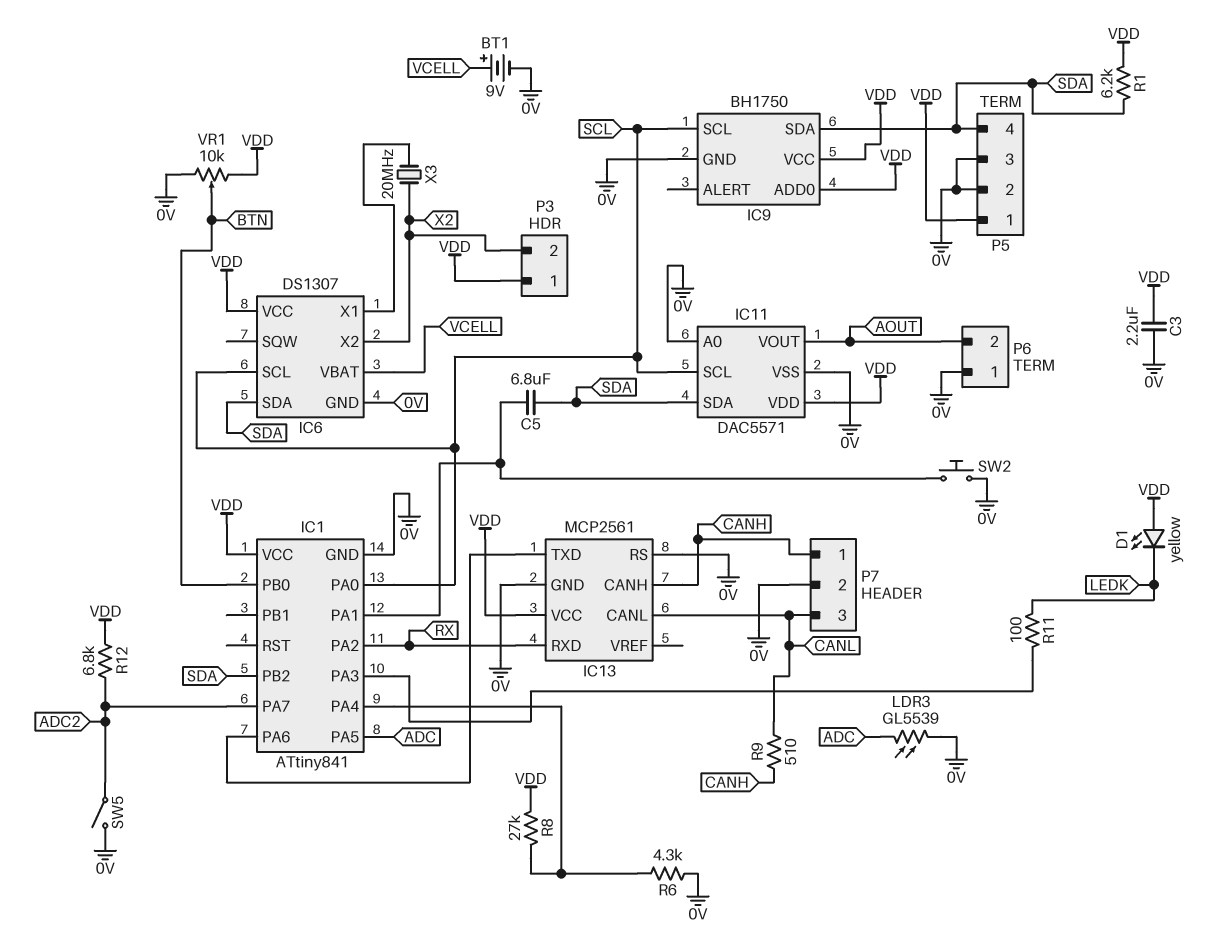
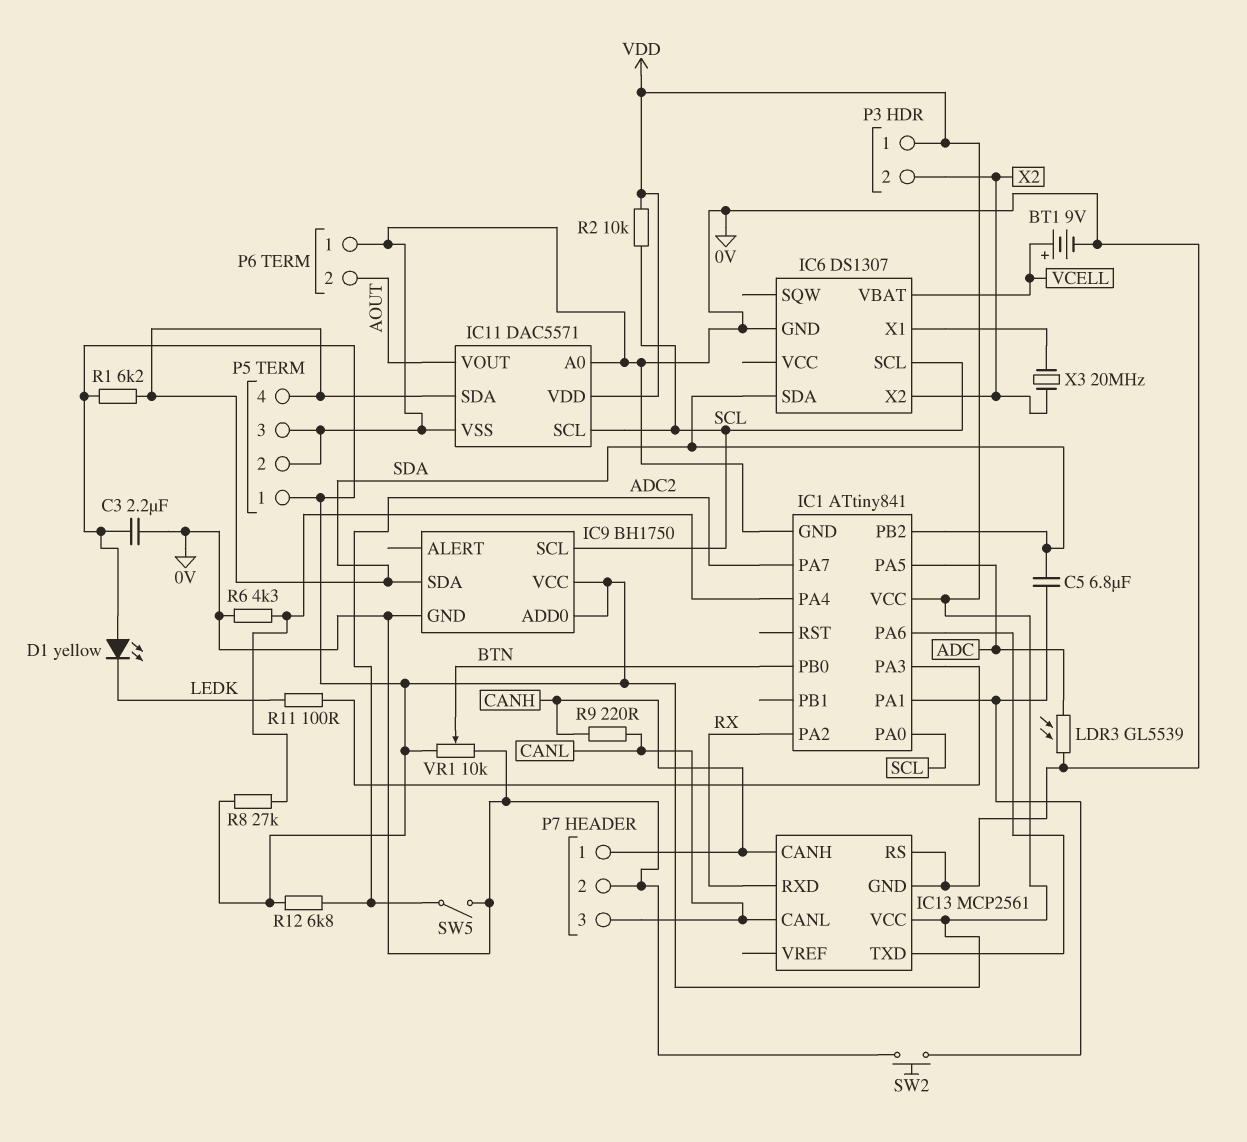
IC6 pin VCC: VDD -> none
R2: none -> 10k (SCL, VDD)
R9: 510 (CANH, CANL) -> 220 (CANH, CANL)

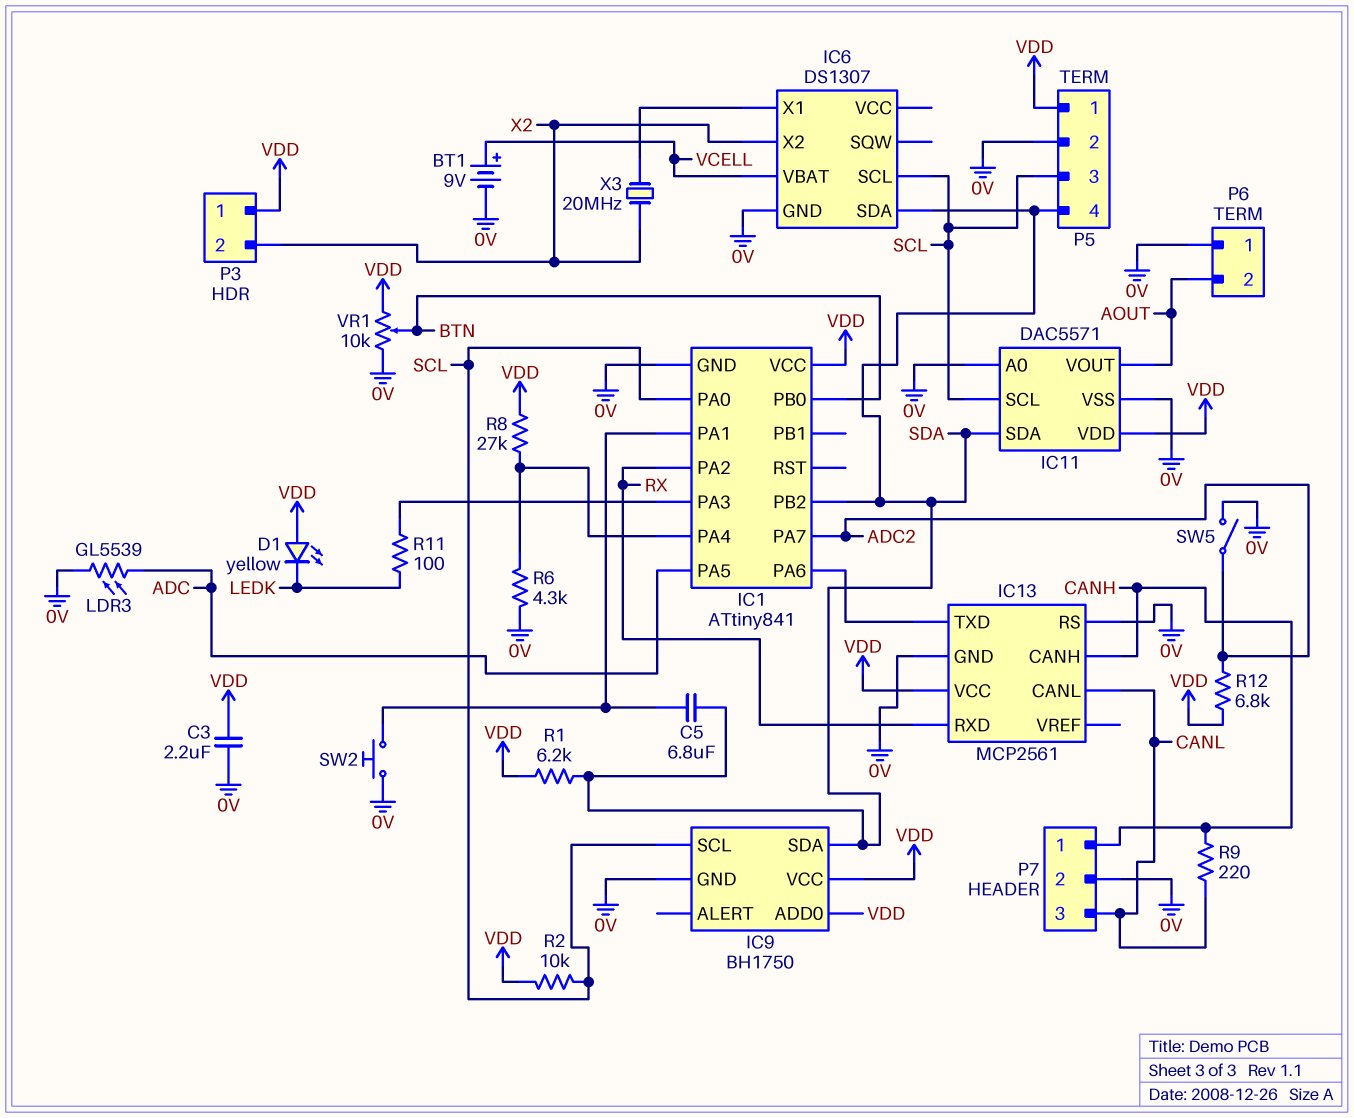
P5 pin 3: 0V -> SCL

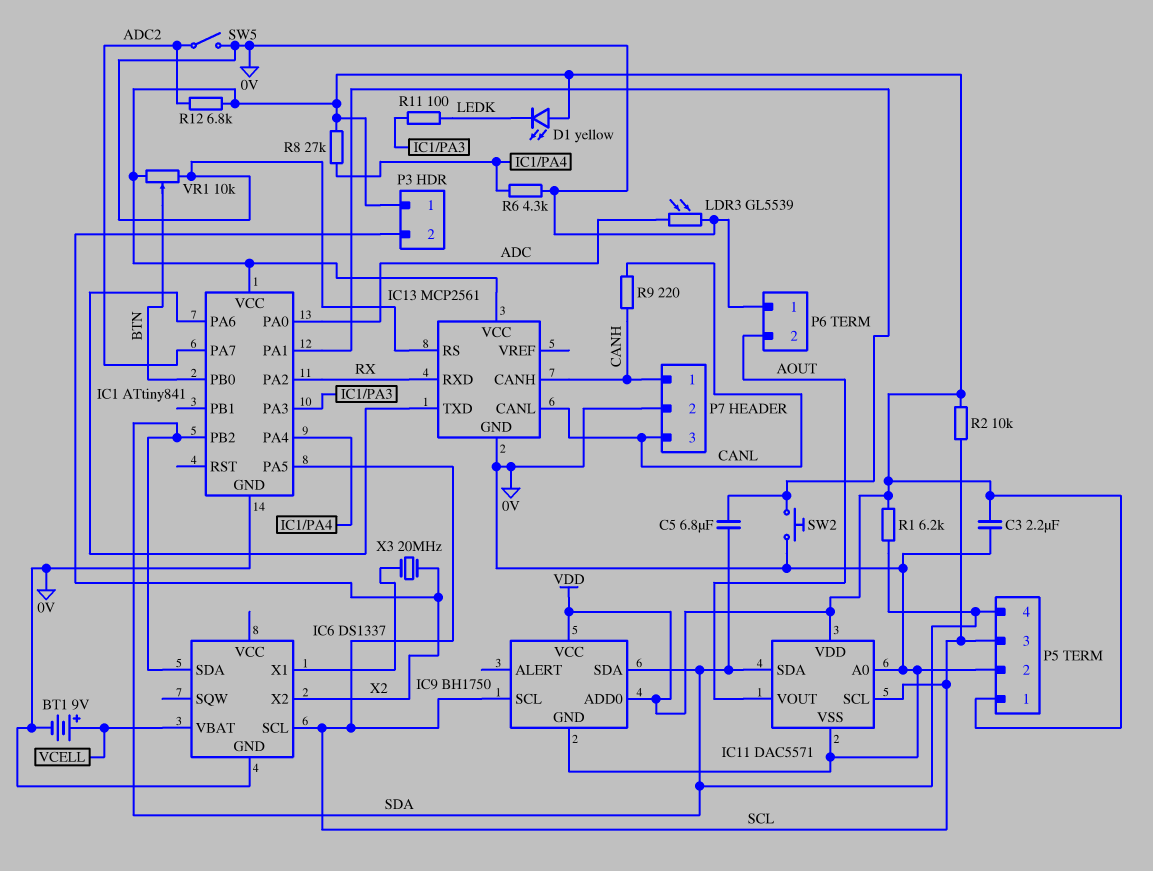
IC1 pin PA0: SCL -> ADC
IC1 pin PA5: ADC -> SCL
IC6: DS1307 -> DS1337

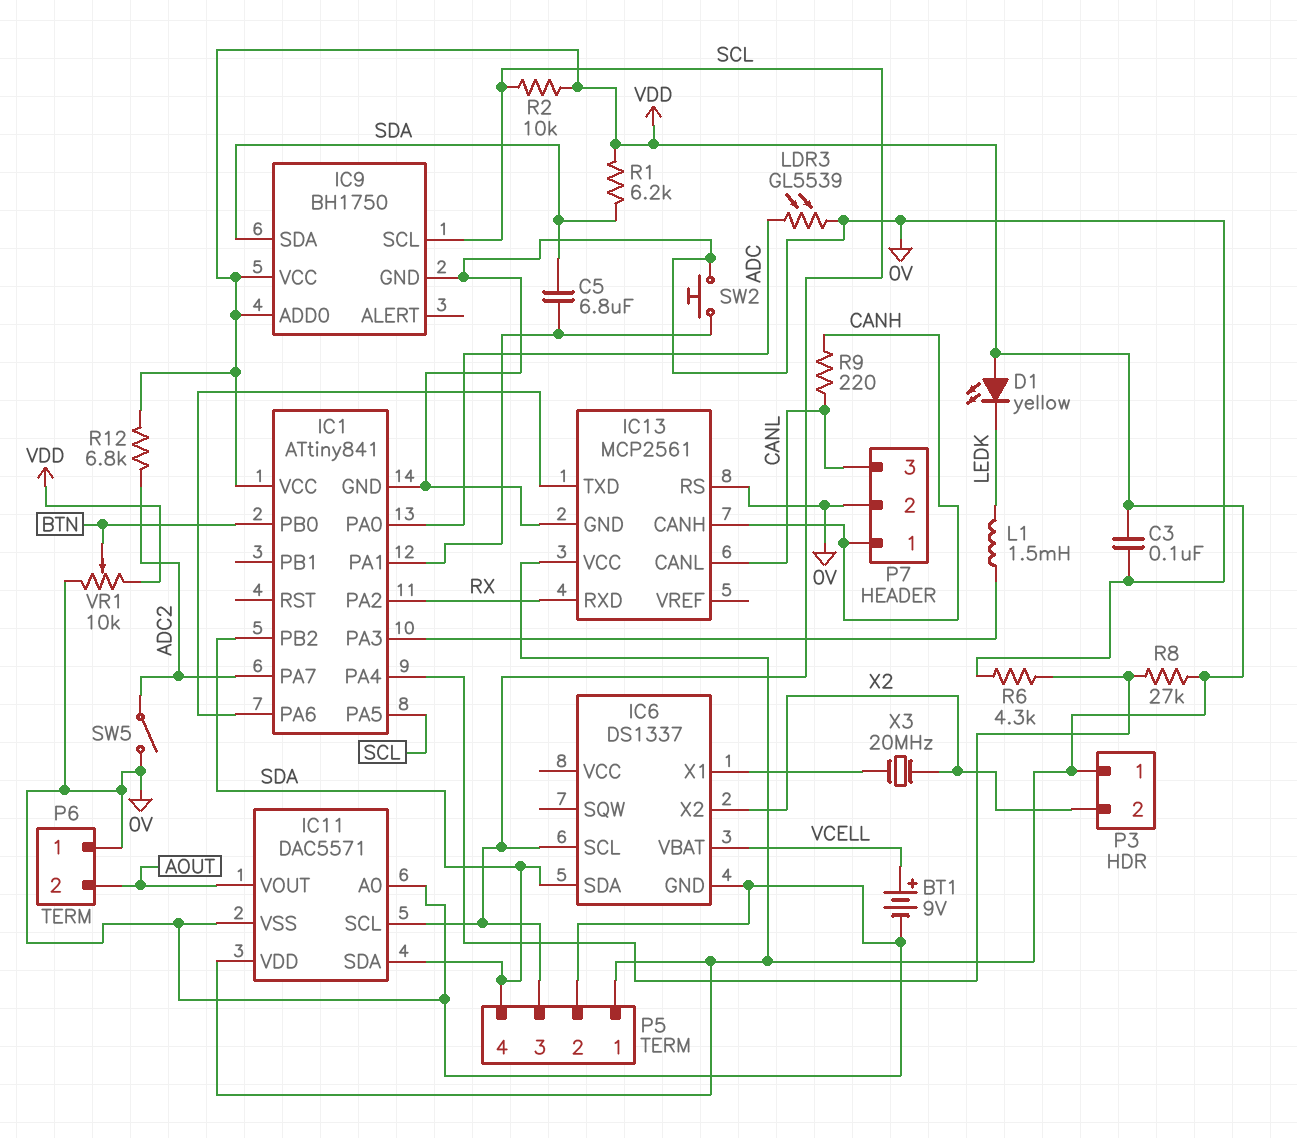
C3: 2.2uF (0V, VDD) -> 100nF (0V, VDD)
L1: none -> 1.5mH (IC1/PA3, LEDK)
R11: 100 (IC1/PA3, LEDK) -> none

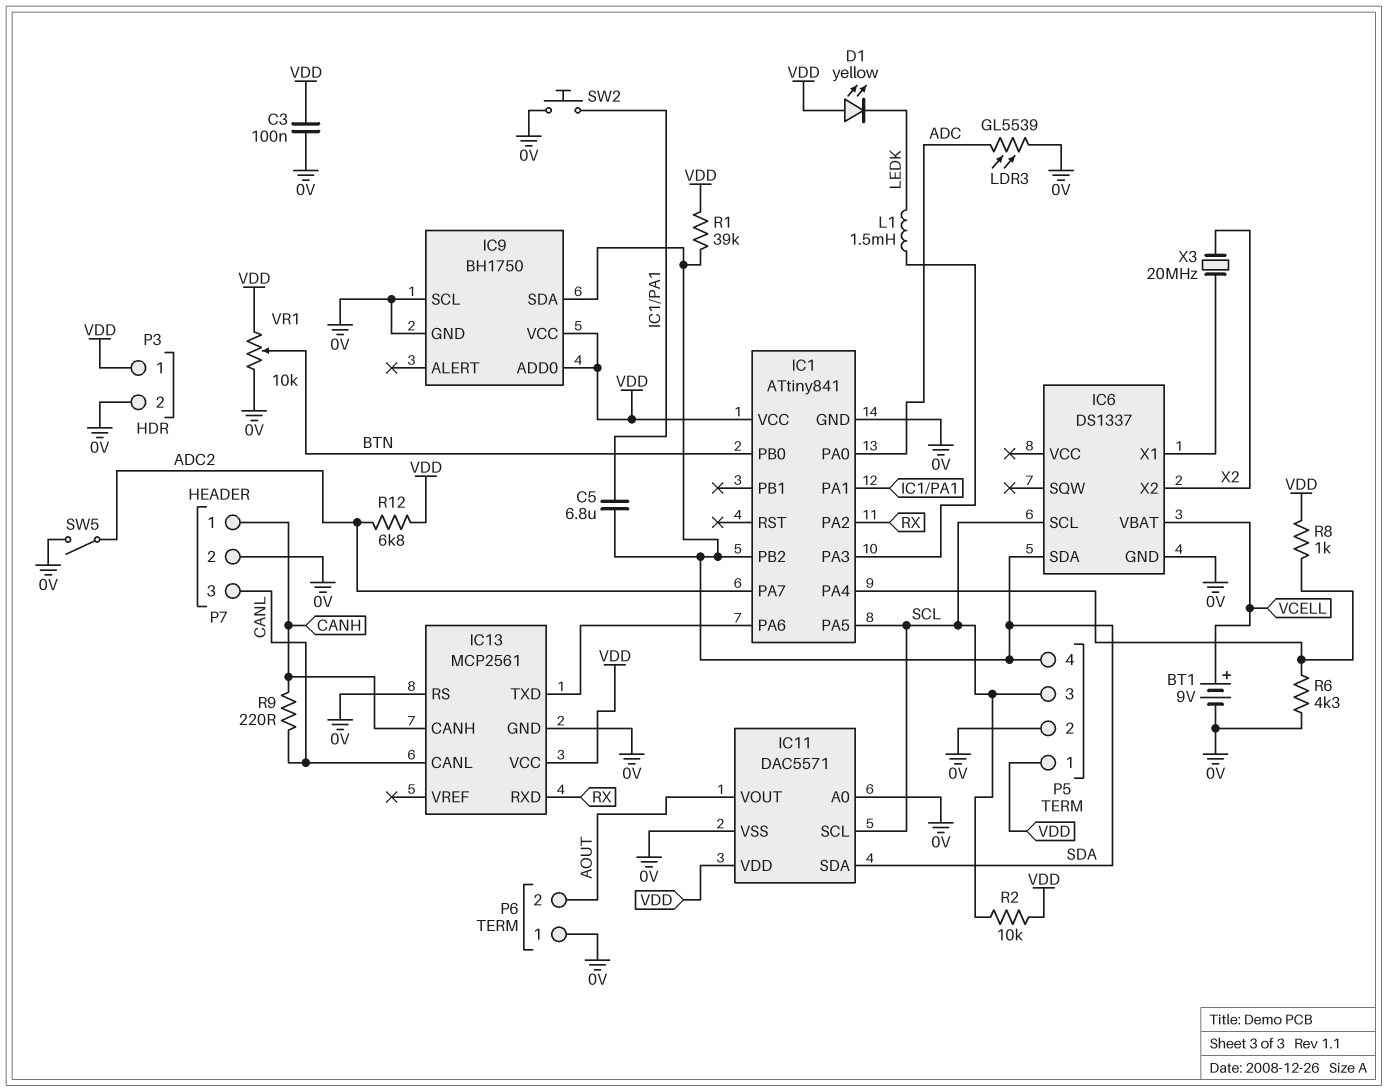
IC9 pin SCL: SCL -> 0V
P3 pin 2: X2 -> 0V
R1: 6.2k (SDA, VDD) -> 39k (SDA, VDD)
R8: 27k (IC1/PA4, VDD) -> 1k (IC1/PA4, VDD)

